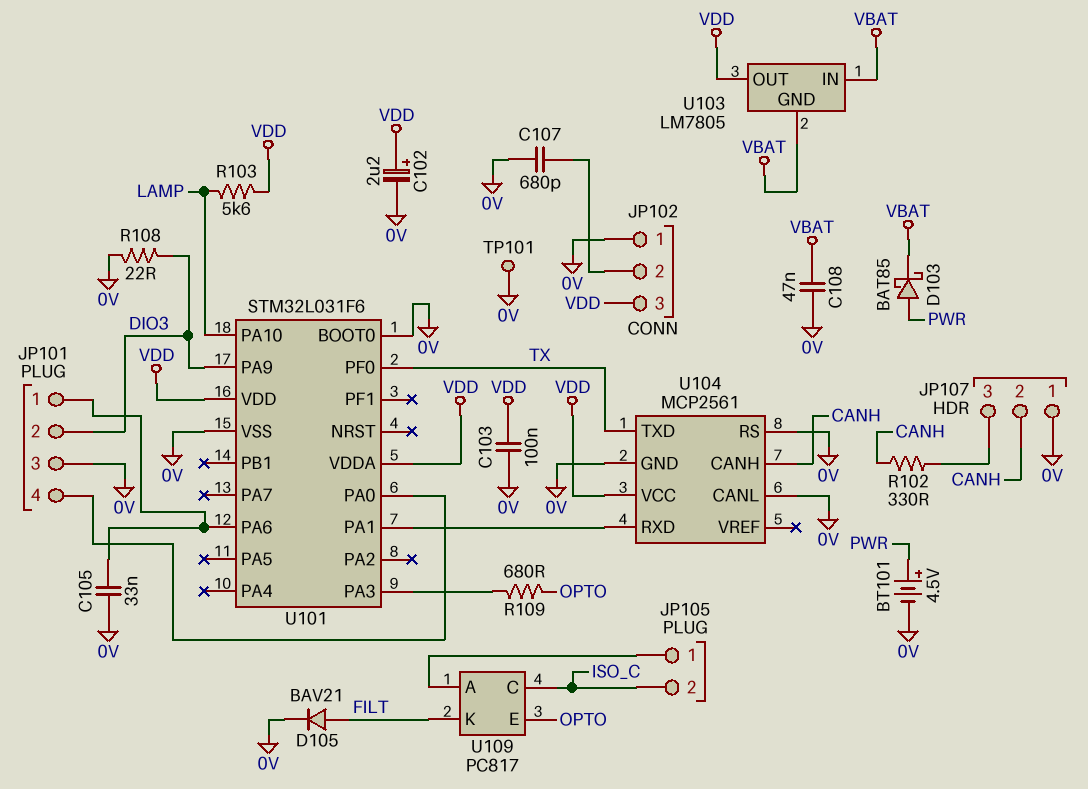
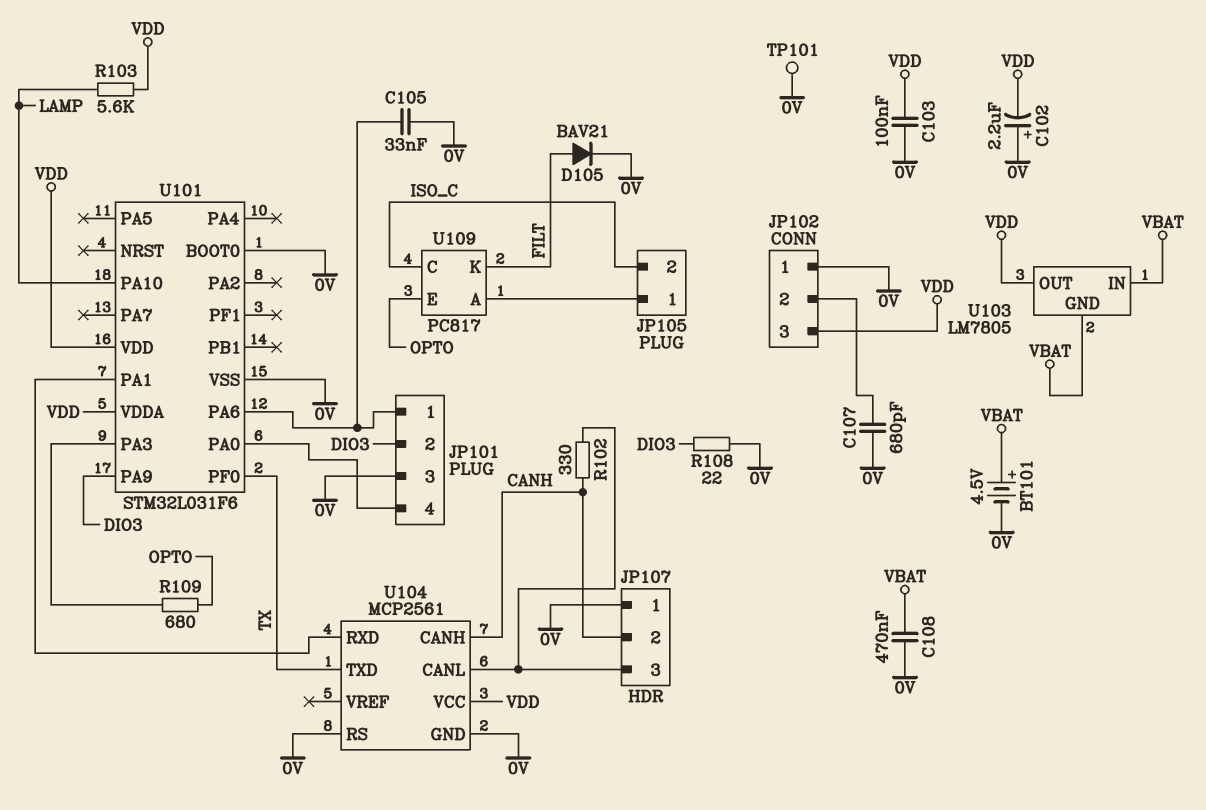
BT101: 4.5V (plus PWR, minus 0V) -> 4.5V (plus VBAT, minus 0V)
C102: 2.2uF (plus VDD, minus 0V) -> 2.2uF (plus 0V, minus VDD)
C108: 47nF (0V, VBAT) -> 470nF (0V, VBAT)
D103: schottky BAT85 (A PWR, K VBAT) -> none
U104 pin CANL: 0V -> JP107/3

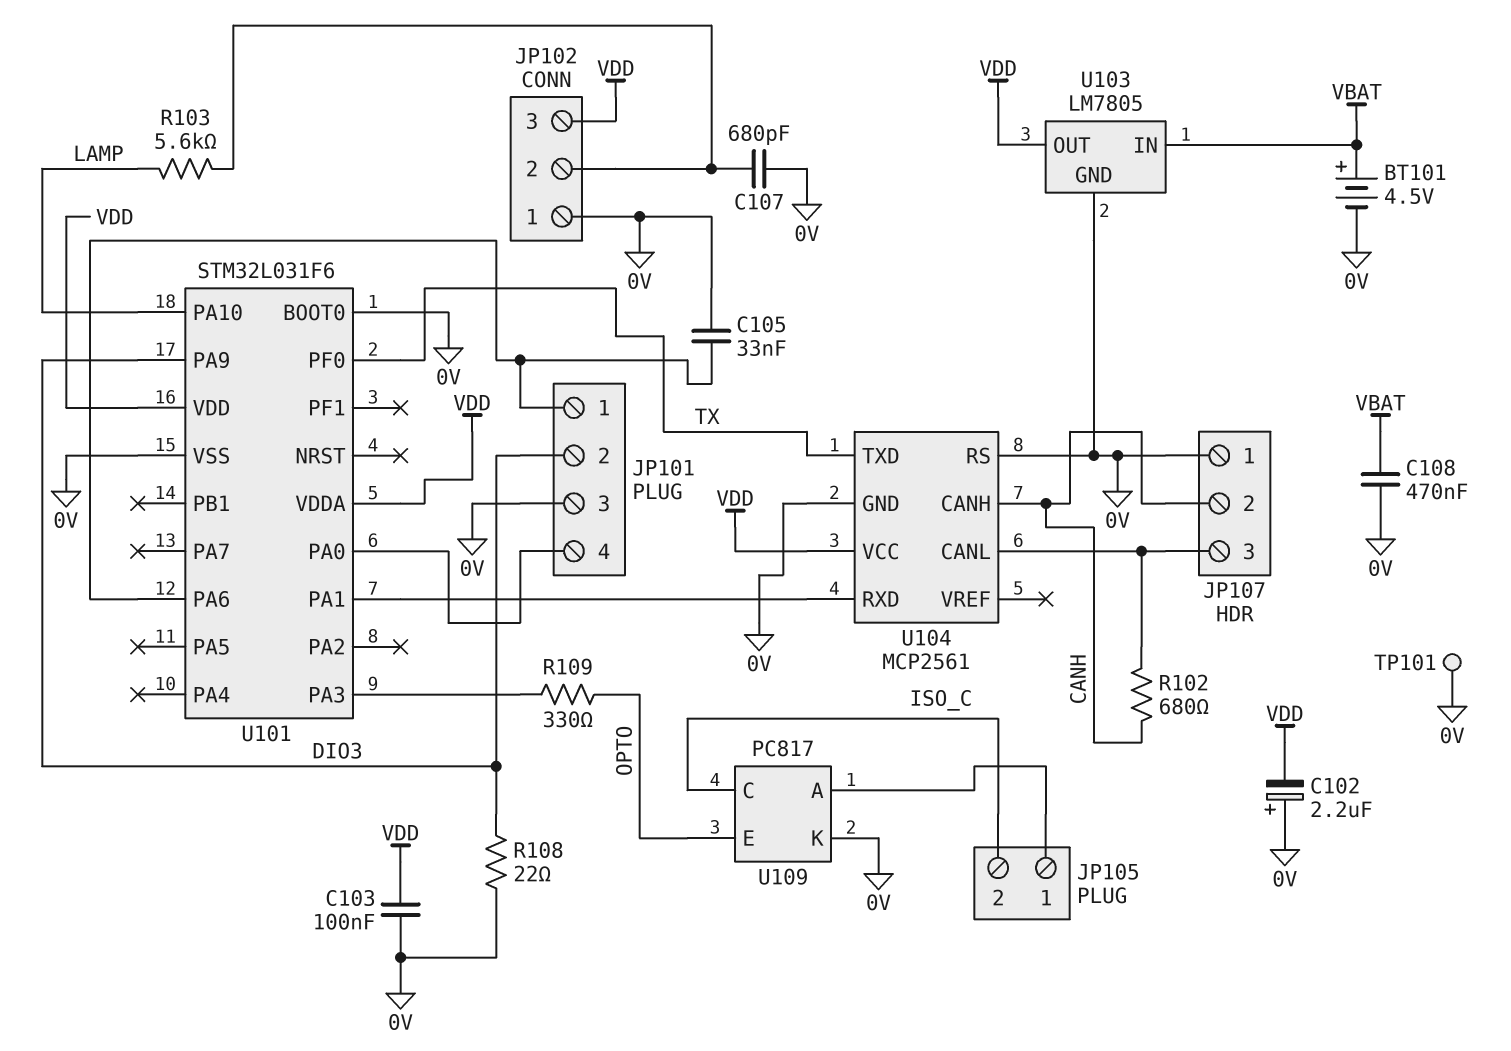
D105: diode BAV21 (A FILT, K 0V) -> none
R102: 330 (CANH, JP107/3) -> 680 (CANH, JP107/3)
R103: 5.6k (LAMP, VDD) -> 5.6k (JP102/2, LAMP)
R109: 680 (OPTO, U101/PA3) -> 330 (OPTO, U101/PA3)
U103 pin GND: VBAT -> 0V
U109 pin K: FILT -> 0V

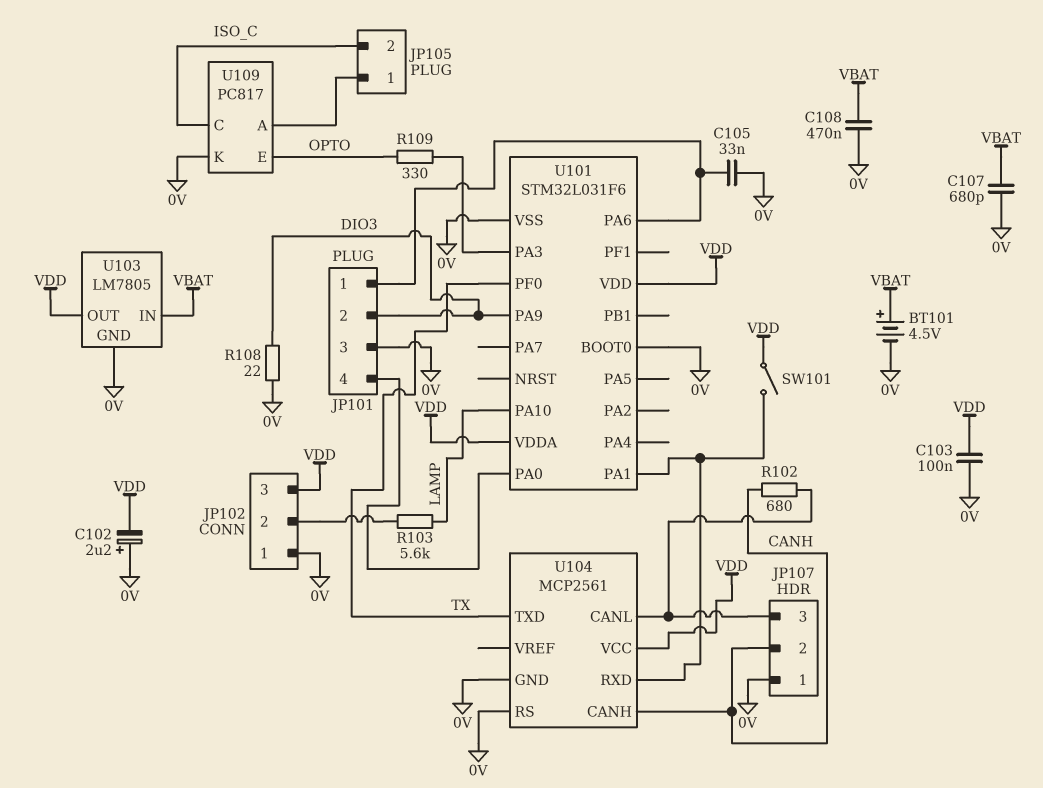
C107: 680pF (0V, JP102/2) -> 680pF (0V, VBAT)
SW101: none -> switch (U101/PA1, VDD)
TP101: test point (0V) -> none

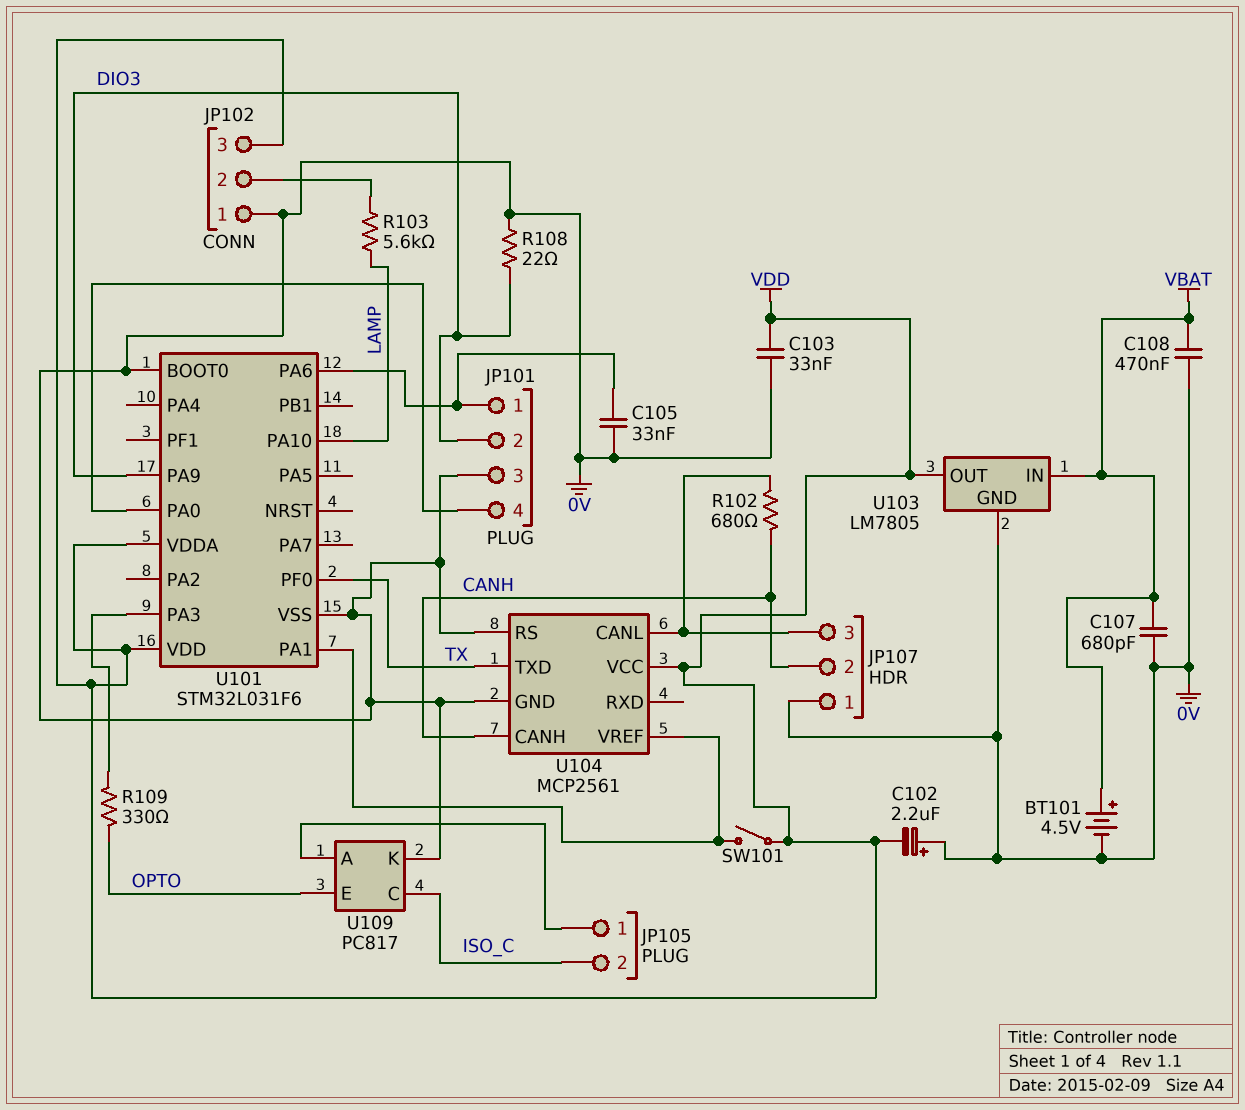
C103: 100nF (0V, VDD) -> 33nF (0V, VDD)
U104 pin RXD: U101/PA1 -> none
U104 pin VREF: none -> U101/PA1

